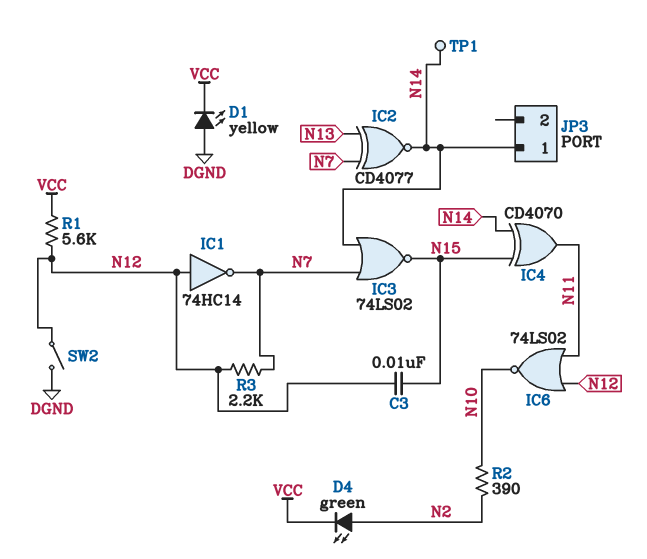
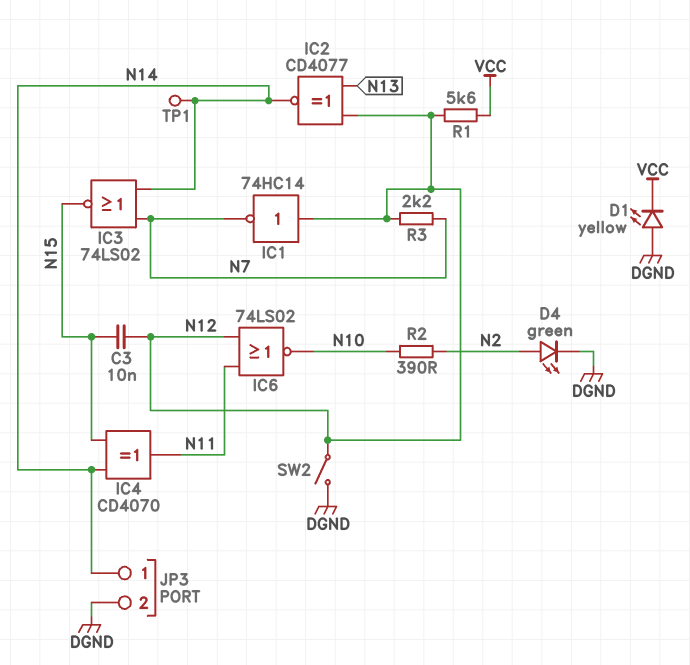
D4: LED green (A N2, K VCC) -> LED green (A N2, K DGND)
IC2: XNOR CD4077 (in N7, in N13, out N14) -> XNOR CD4077 (in N12, in N13, out N14)
JP3 pin 2: none -> DGND

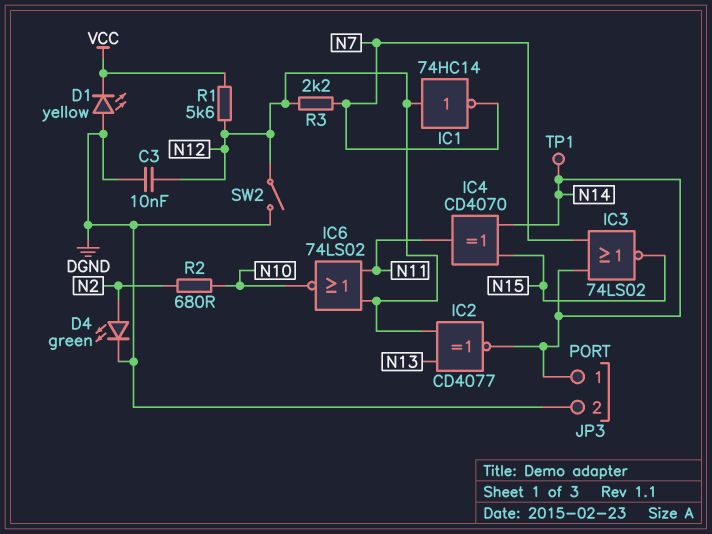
C3: 10nF (N12, N15) -> 10nF (DGND, N12)
R2: 390 (N2, N10) -> 680 (N2, N10)

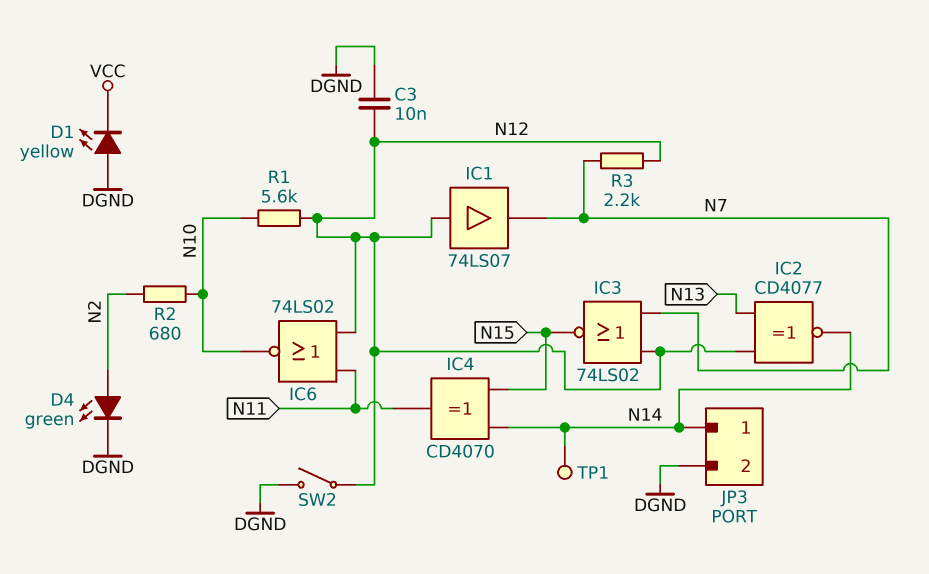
IC1: NOT 74HC14 (in N12, out N7) -> buffer 74LS07 (in N12, out N7)
IC3: NOR 74LS02 (in N7, in N14, out N15) -> NOR 74LS02 (in N7, in N12, out N15)
R1: 5.6k (N12, VCC) -> 5.6k (N10, N12)

